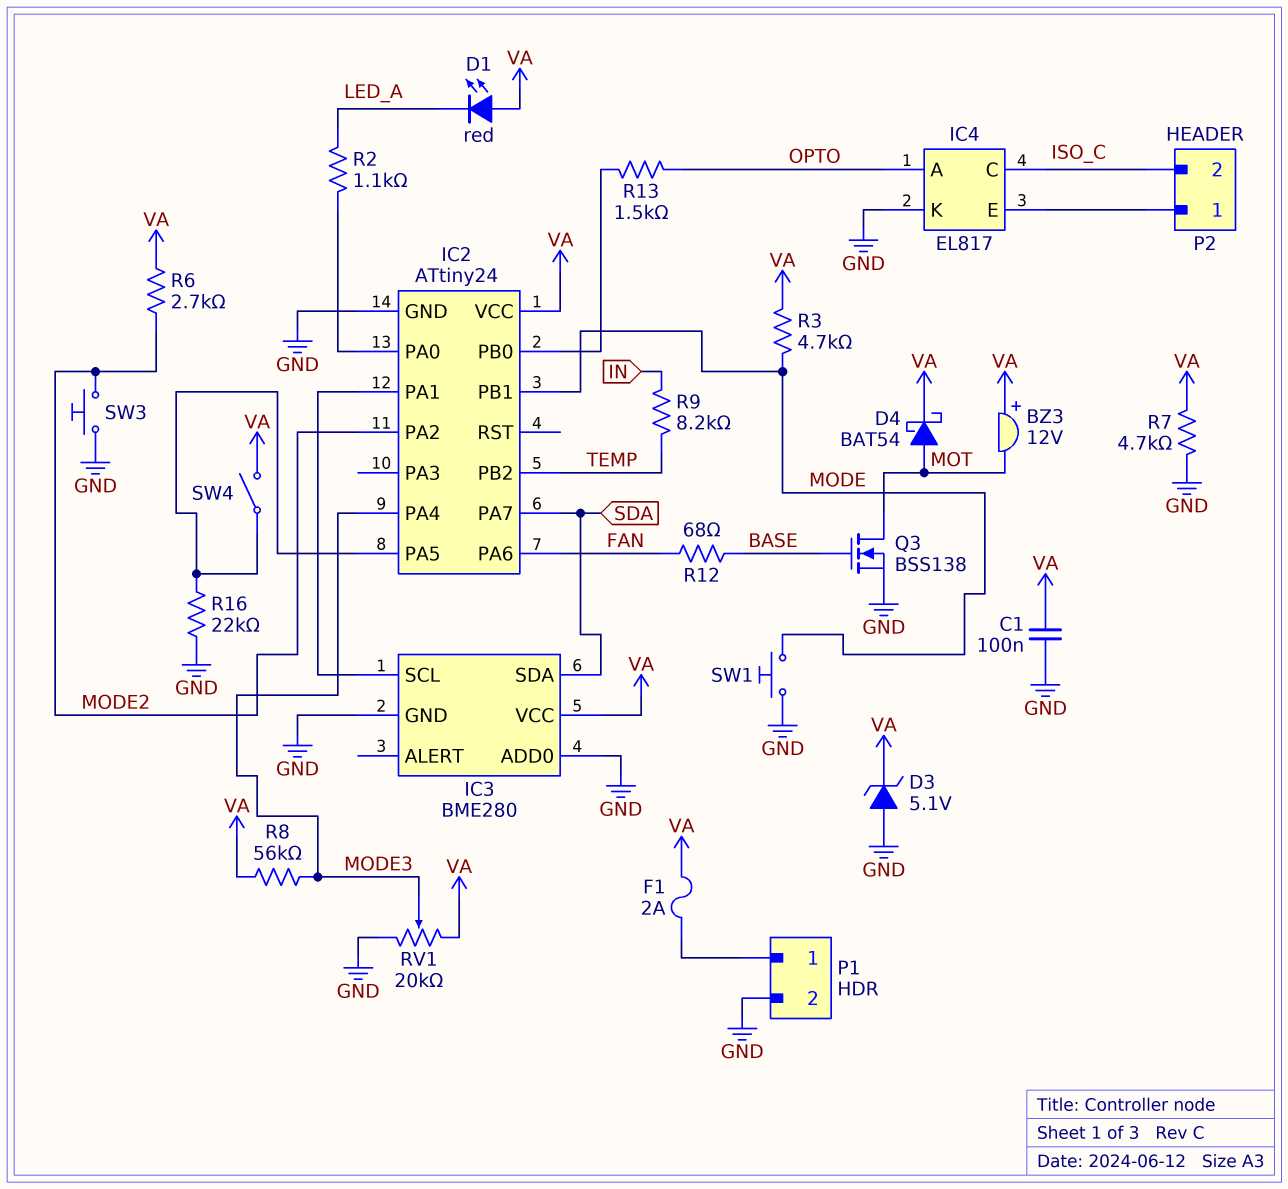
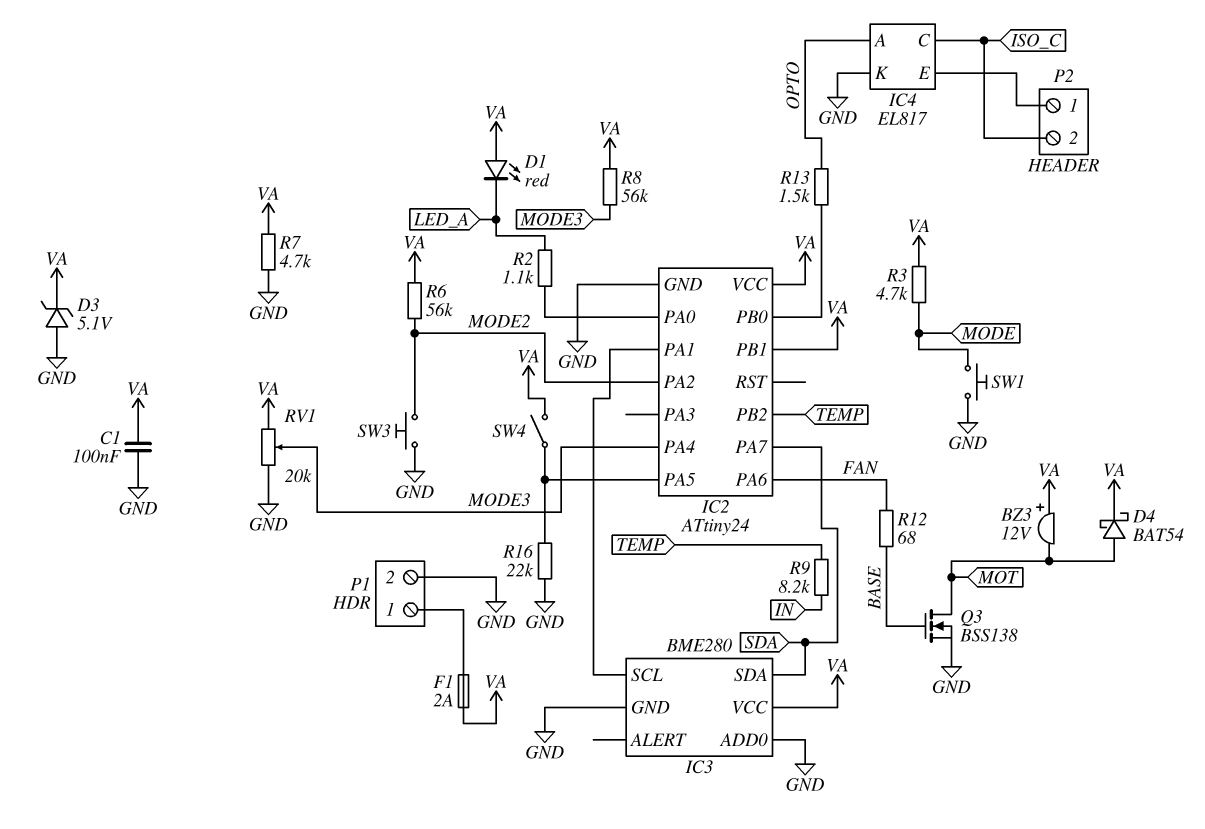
IC2 pin PB1: MODE -> VA
R6: 2.7k (MODE2, VA) -> 56k (MODE2, VA)

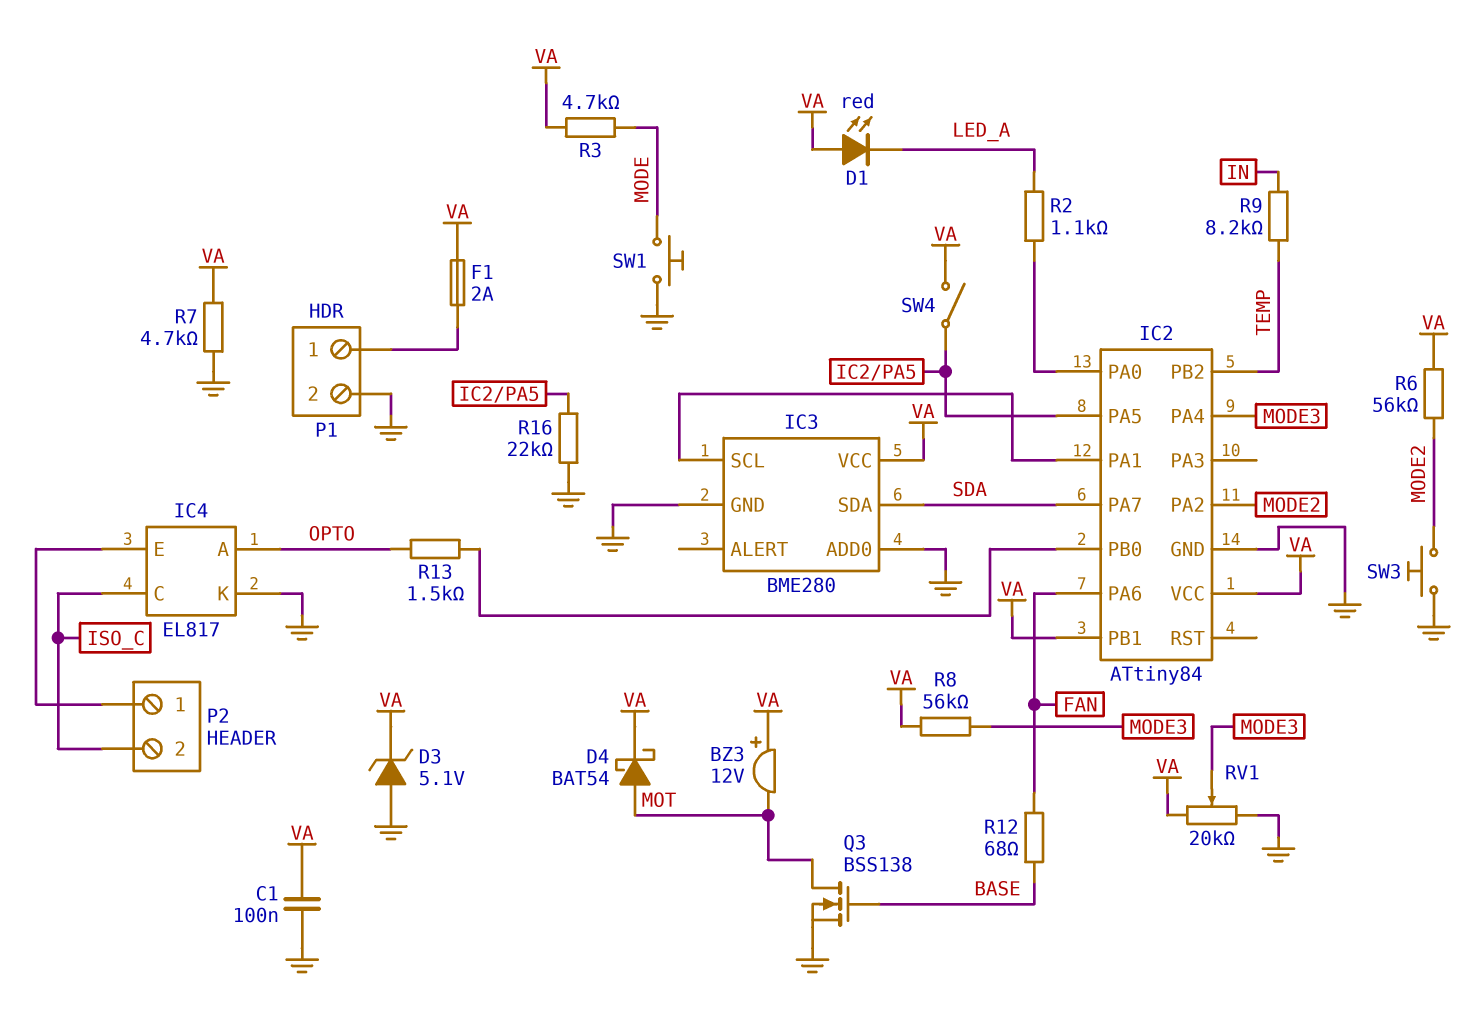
IC2: ATtiny24 -> ATtiny84

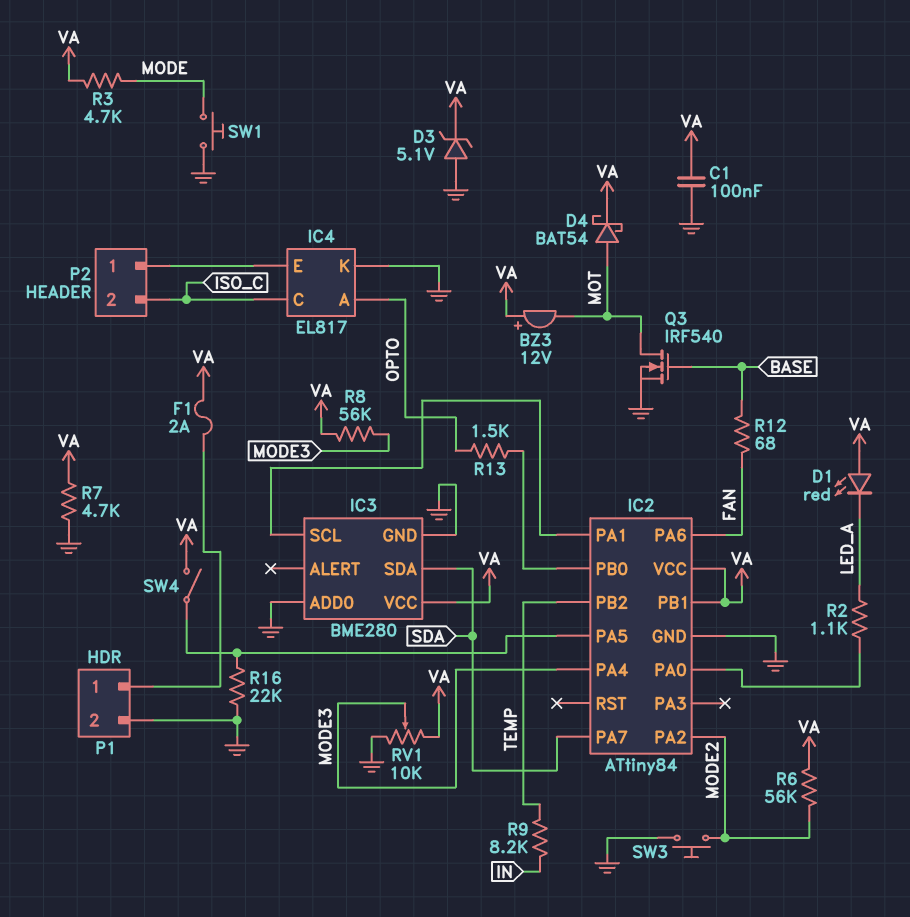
Q3: NMOS BSS138 (G BASE, D MOT, S GND) -> NMOS IRF540 (G BASE, D MOT, S GND)
RV1: 20k (GND, VA, wiper MODE3) -> 10k (GND, VA, wiper MODE3)

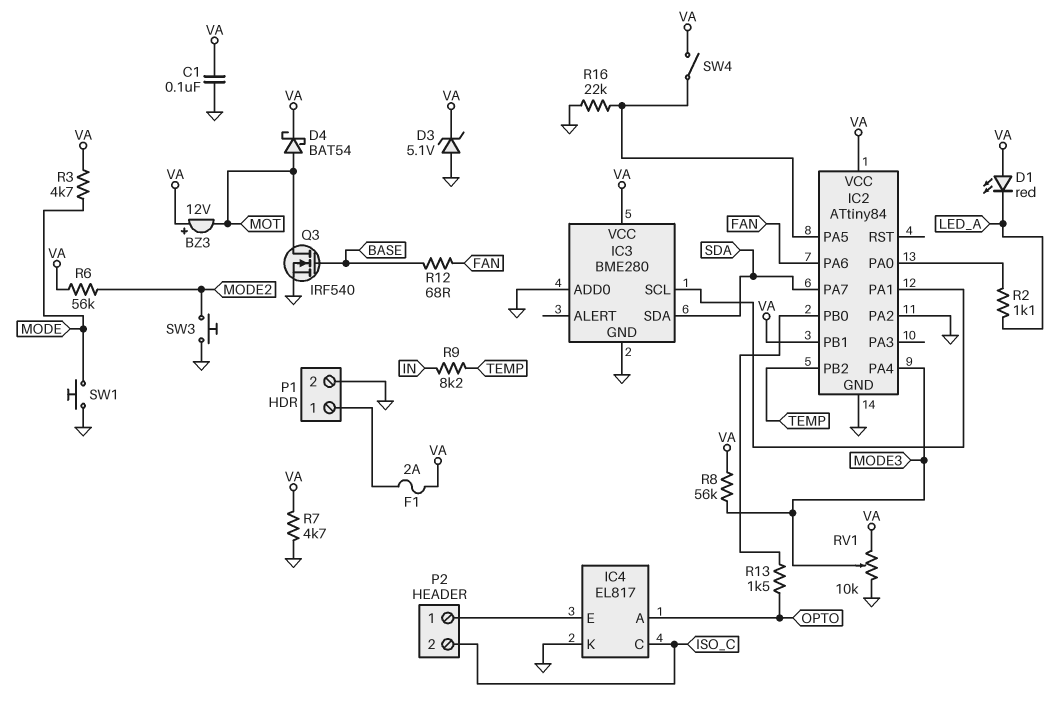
IC2 pin PA2: MODE2 -> GND

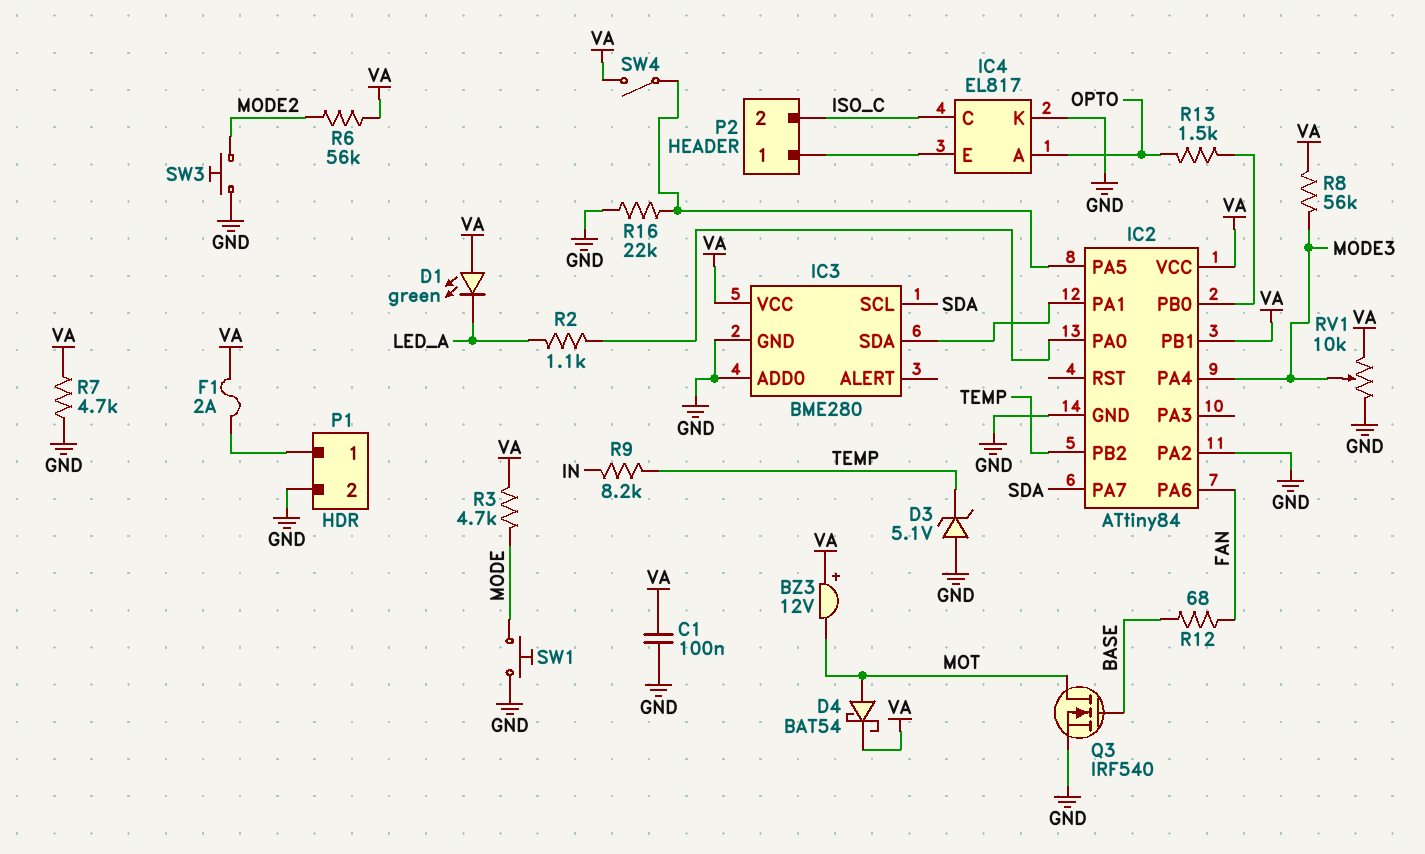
D1: LED red (A VA, K LED_A) -> LED green (A VA, K LED_A)
D3: zener 5.1V (A GND, K VA) -> zener 5.1V (A GND, K TEMP)
IC3 pin SCL: IC2/PA1 -> SDA
IC3 pin SDA: SDA -> IC2/PA1

